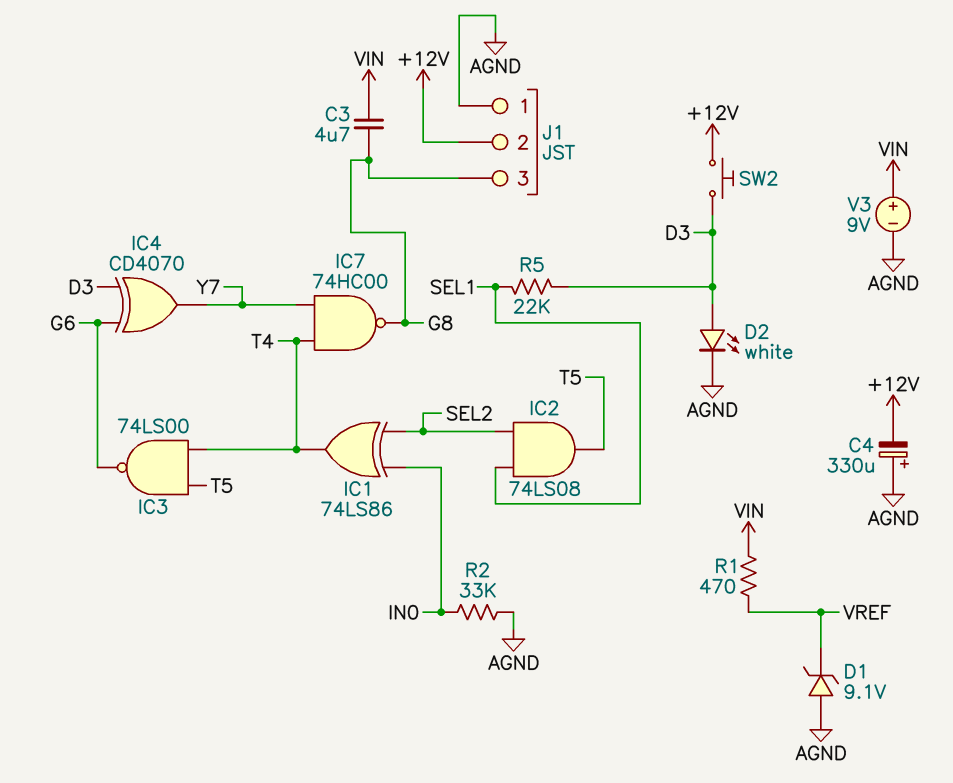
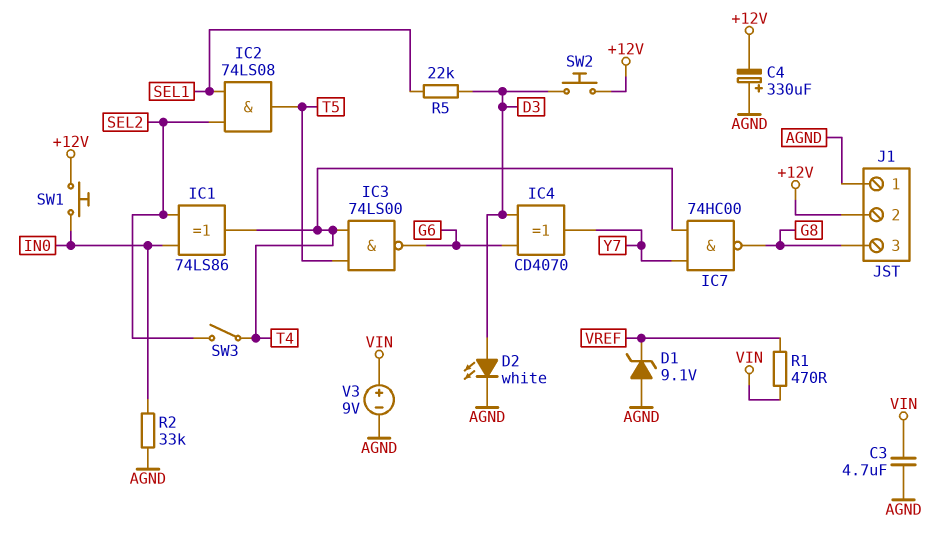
C3: 4.7uF (G8, VIN) -> 4.7uF (AGND, VIN)
SW1: none -> button (+12V, IN0)
SW3: none -> switch (SEL2, T4)

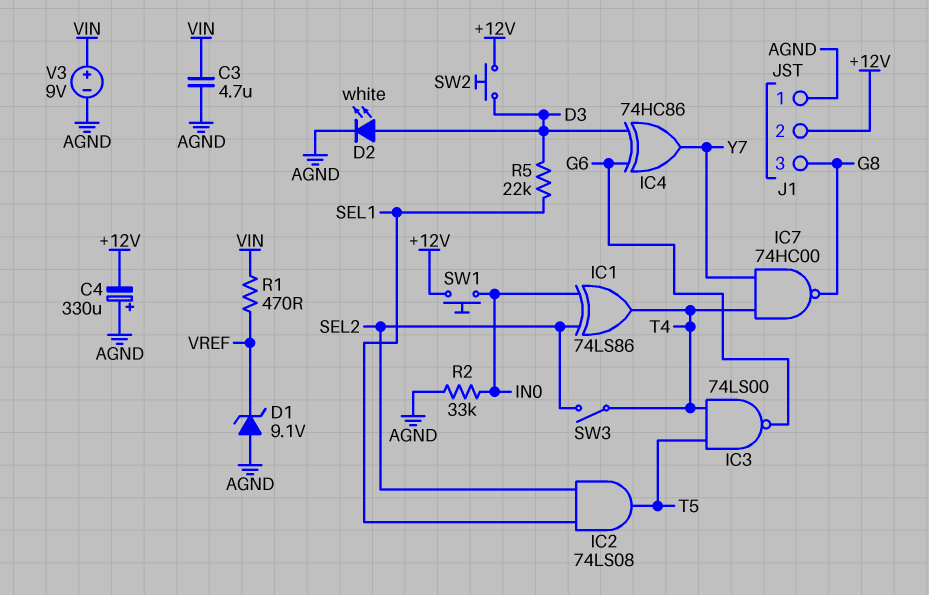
IC4: XOR CD4070 (in D3, in G6, out Y7) -> XOR 74HC86 (in D3, in G6, out Y7)

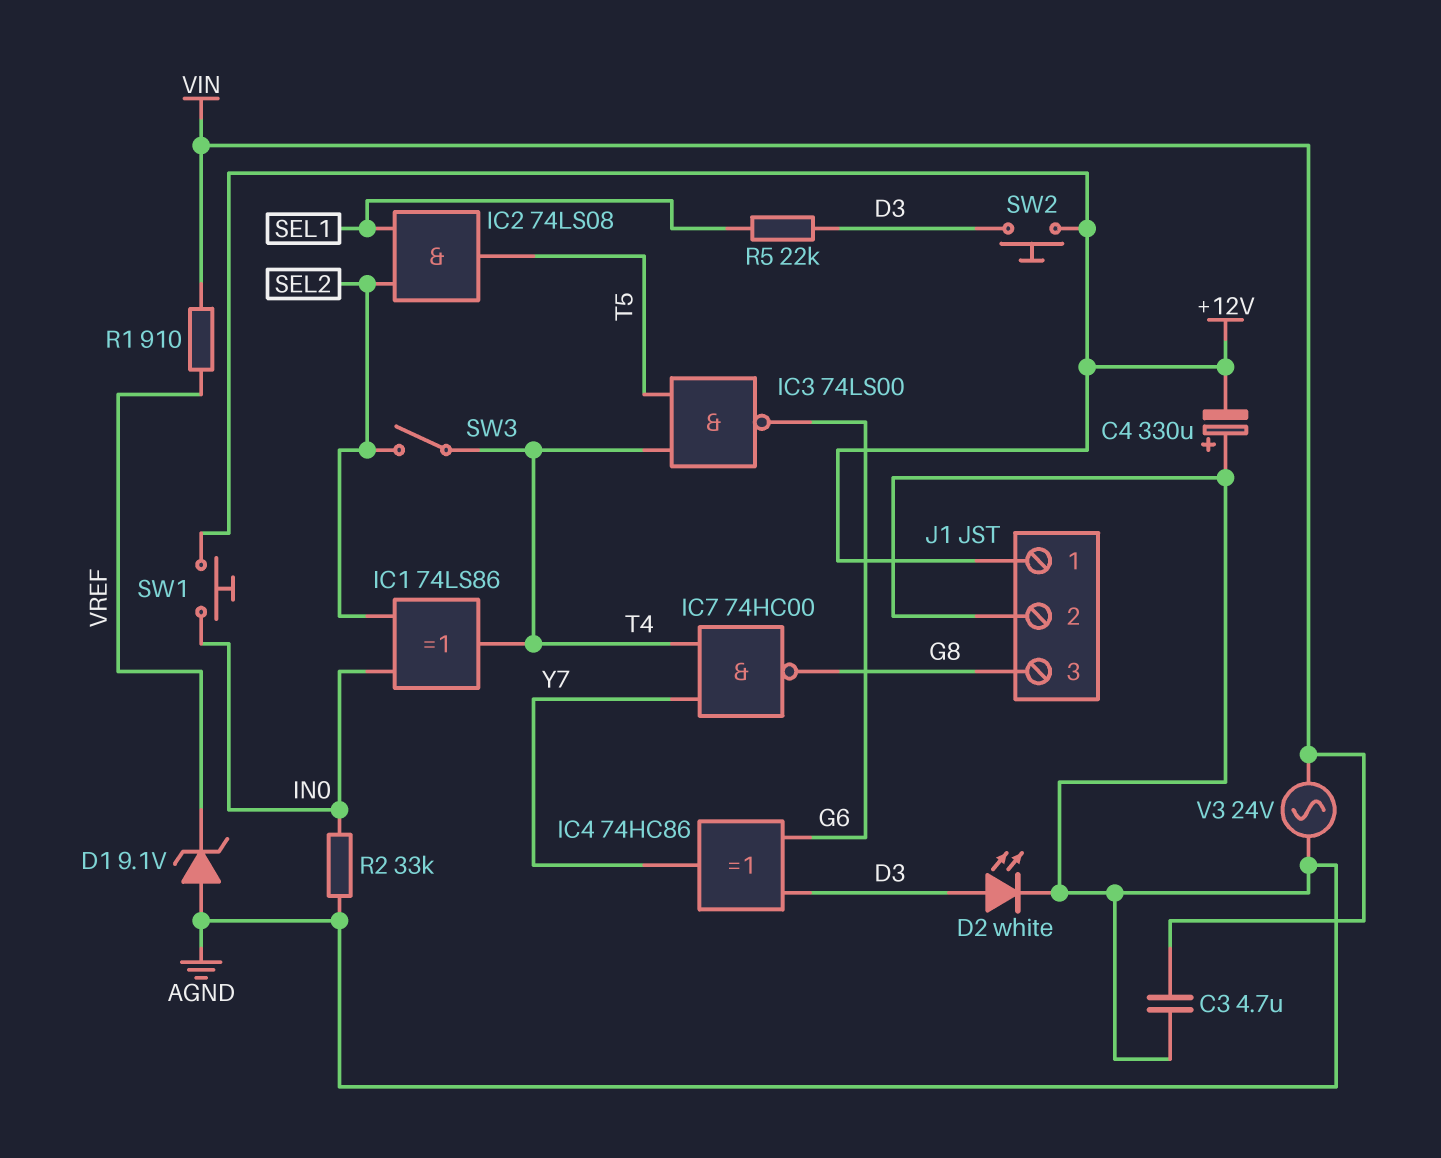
J1 pin 1: AGND -> +12V
J1 pin 2: +12V -> AGND
R1: 470 (VIN, VREF) -> 910 (VIN, VREF)
V3: 9V (plus VIN, minus AGND) -> AC 24V (AGND, VIN)

